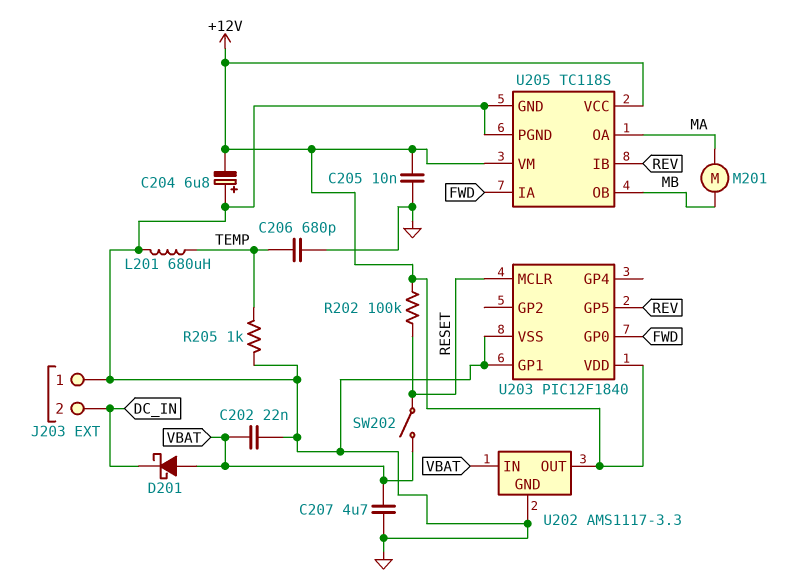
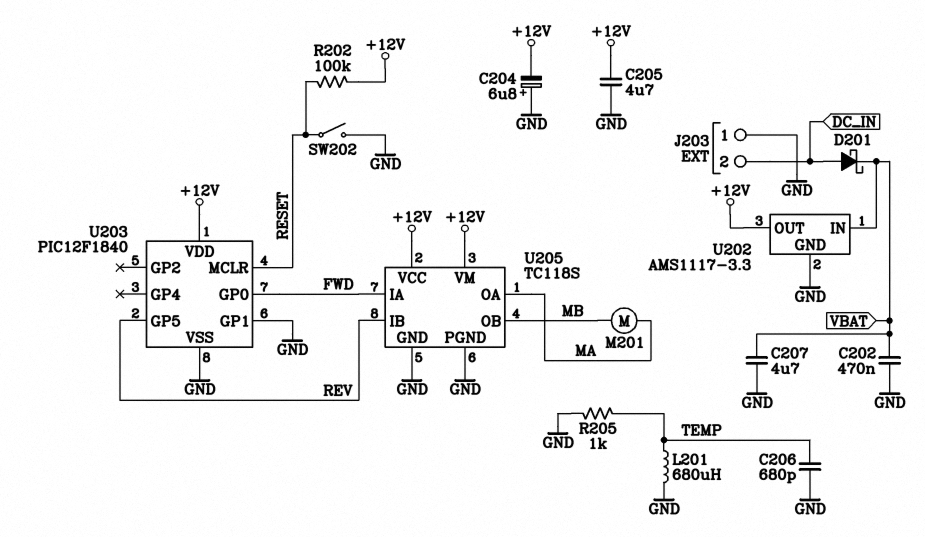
C202: 22nF (GND, VBAT) -> 470nF (GND, VBAT)
C205: 10nF (+12V, GND) -> 4.7uF (+12V, GND)
D201: schottky (A VBAT, K DC_IN) -> schottky (A DC_IN, K VBAT)
SW202: switch (RESET, VBAT) -> switch (GND, RESET)

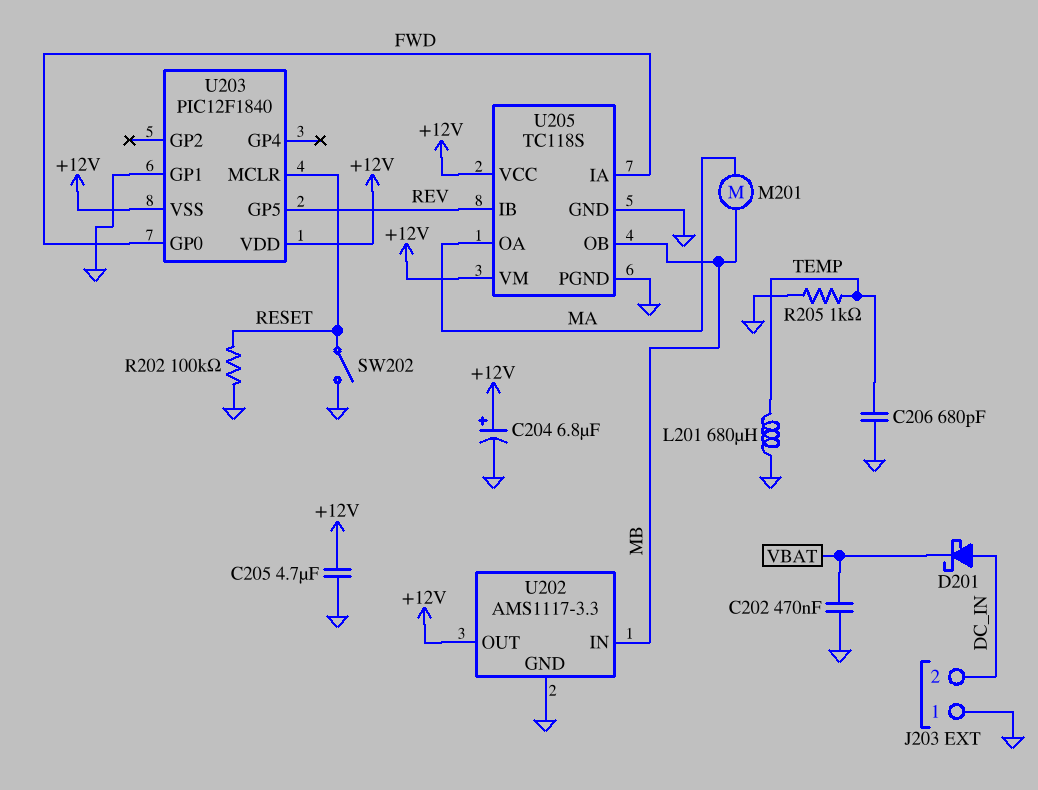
C204: 6.8uF (plus GND, minus +12V) -> 6.8uF (plus +12V, minus GND)
C207: 4.7uF (GND, VBAT) -> none
R202: 100k (+12V, RESET) -> 100k (GND, RESET)
U202 pin IN: VBAT -> MB
U203 pin VSS: GND -> +12V

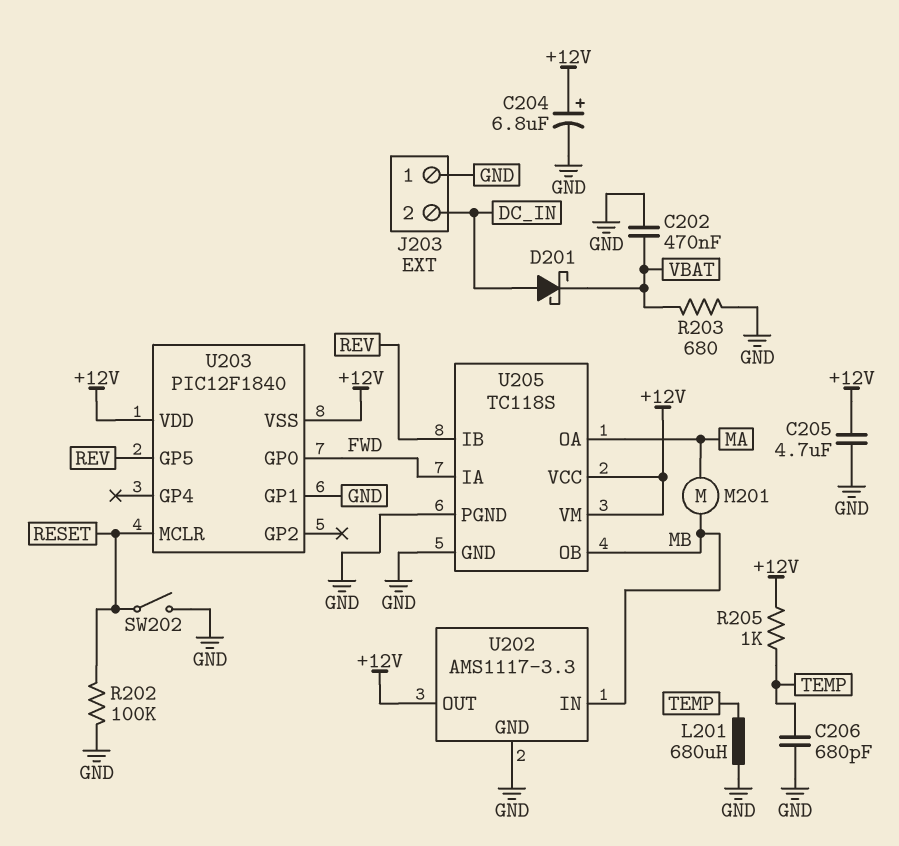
R203: none -> 680 (GND, VBAT)
R205: 1k (GND, TEMP) -> 1k (+12V, TEMP)

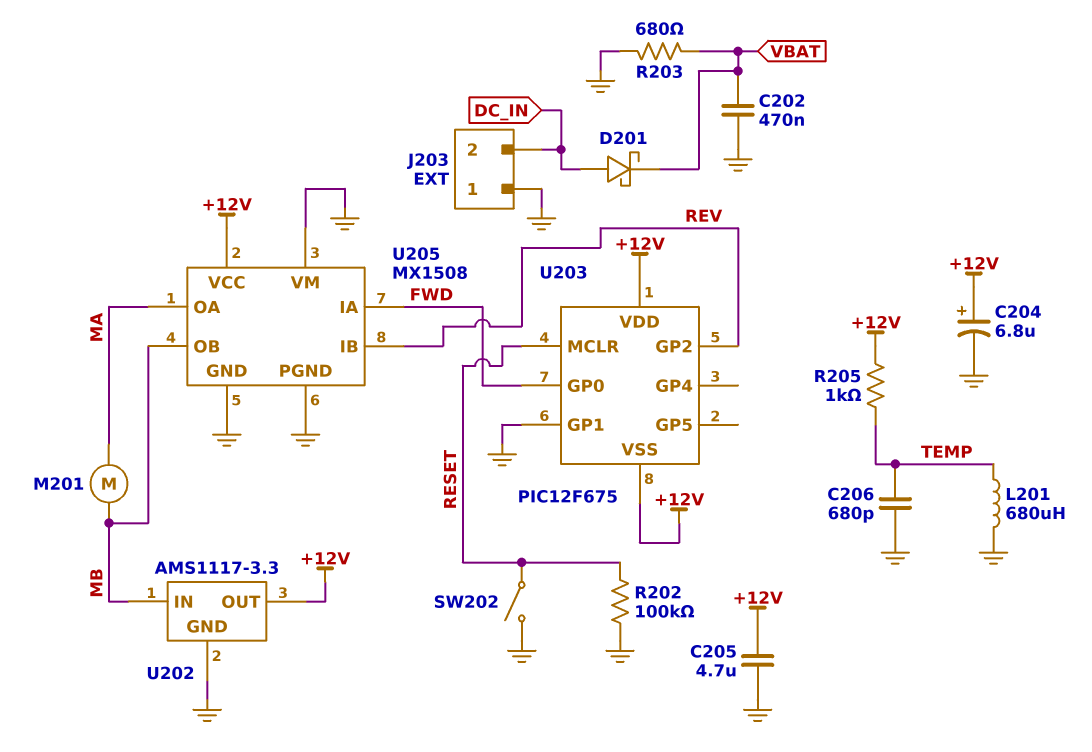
U203: PIC12F1840 -> PIC12F675
U203 pin GP2: none -> REV
U203 pin GP5: REV -> none
U205: TC118S -> MX1508
U205 pin VM: +12V -> GND

